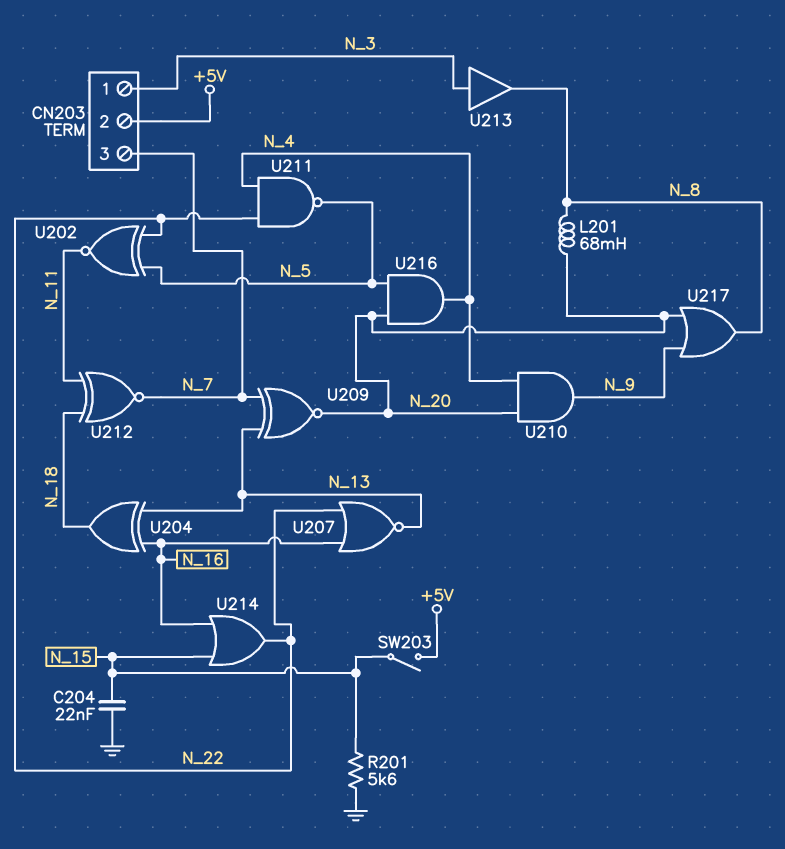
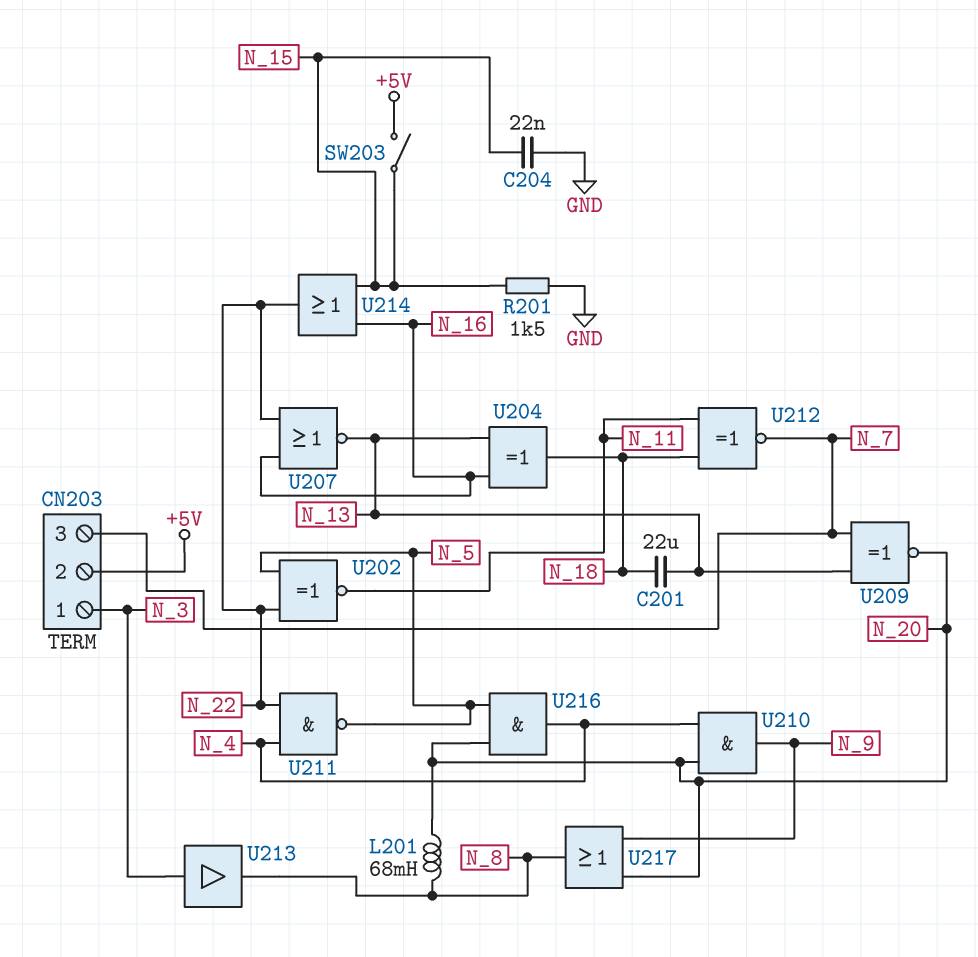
C201: none -> 22uF (N_13, N_18)
R201: 5.6k (GND, N_15) -> 1.5k (GND, N_15)

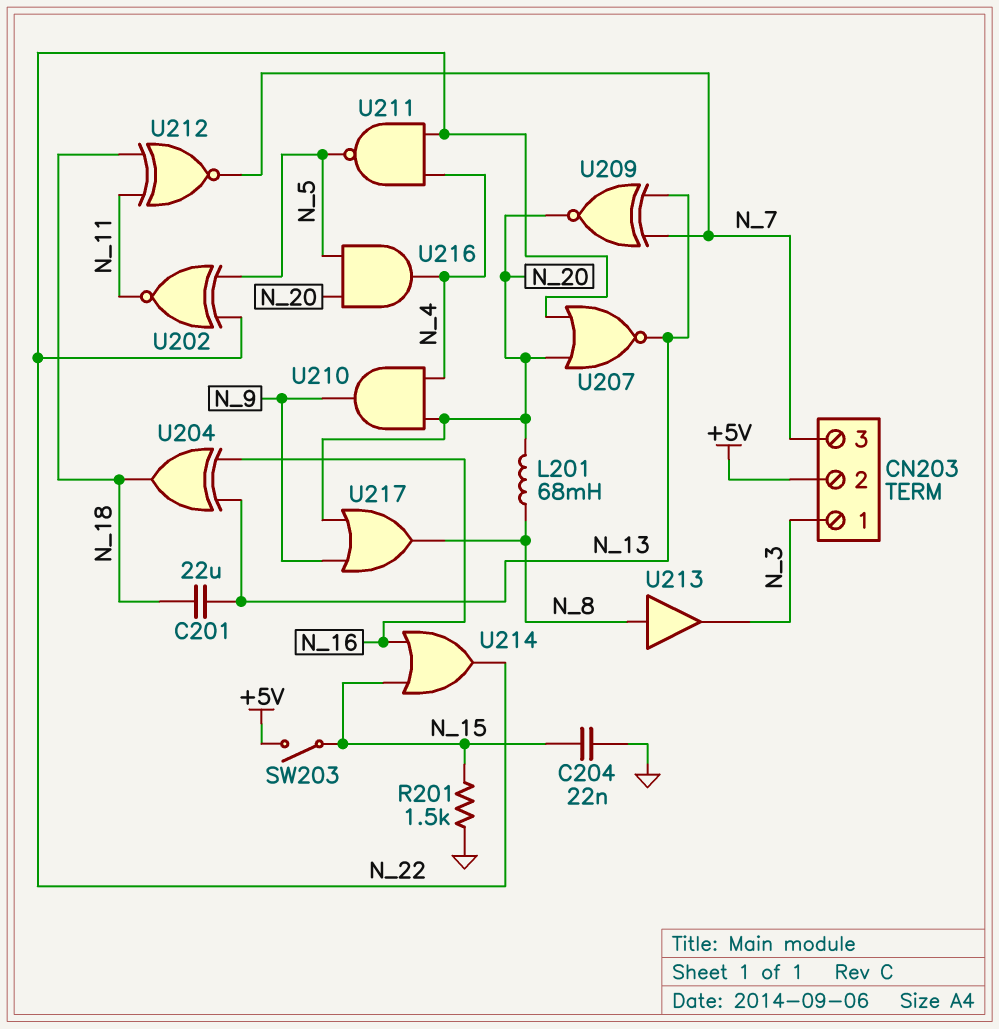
U207: NOR (in N_16, in N_22, out N_13) -> NOR (in N_20, in N_22, out N_13)
U213: buffer (in N_3, out N_8) -> buffer (in N_8, out N_3)

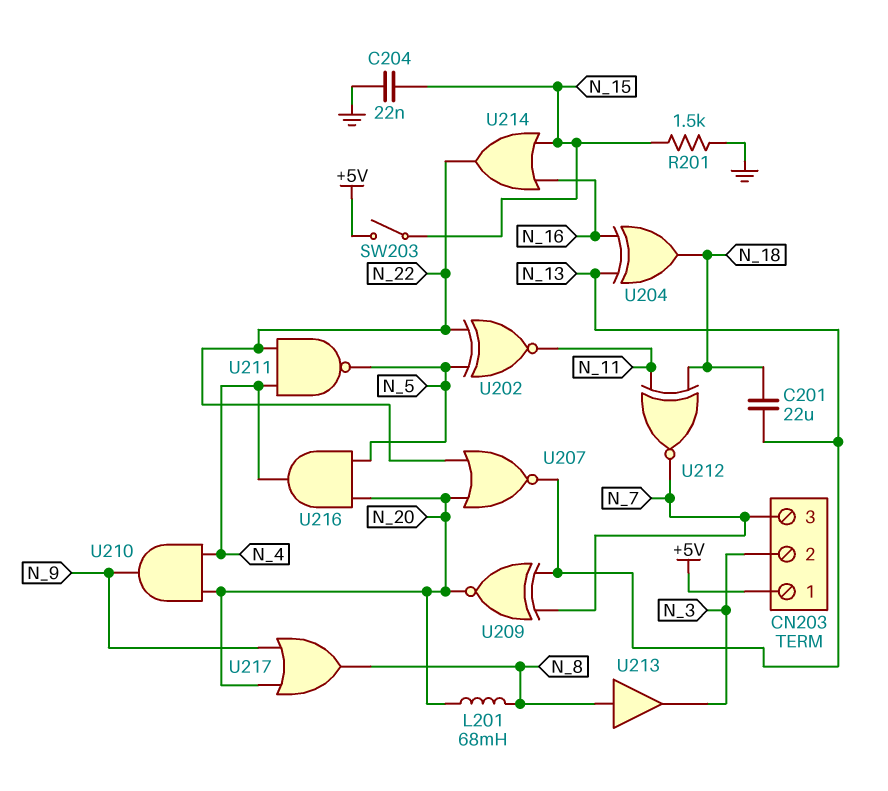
CN203 pin 1: N_3 -> +5V
CN203 pin 2: +5V -> N_3

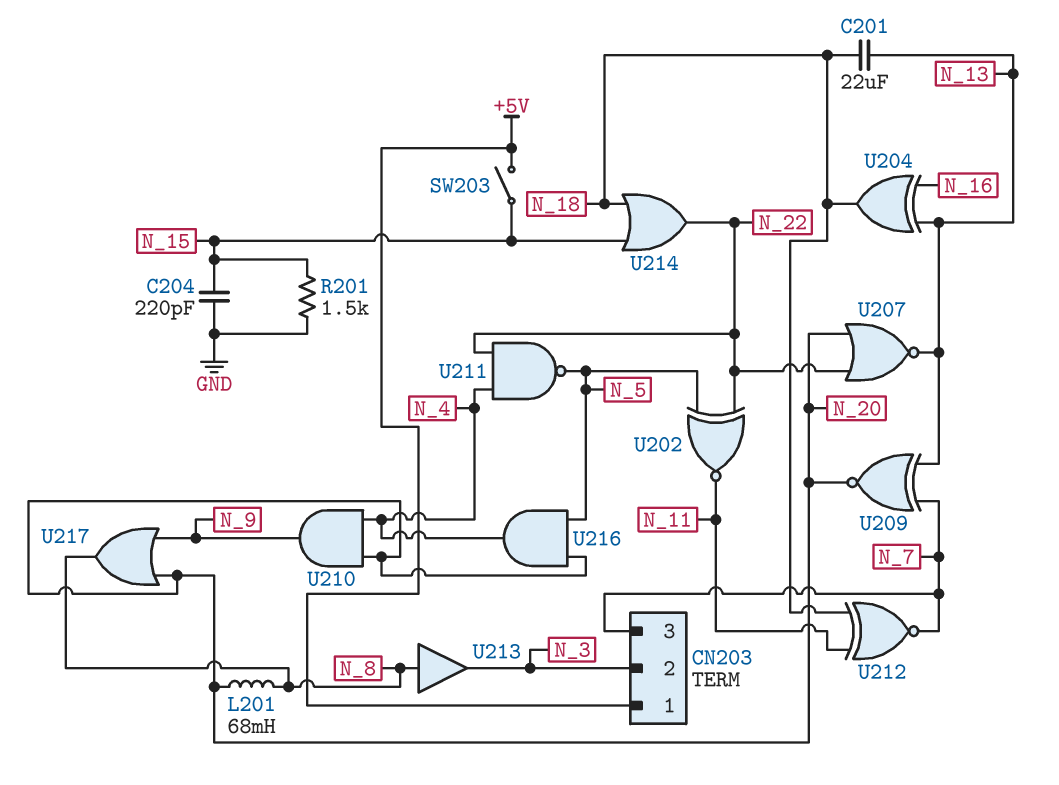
C204: 22nF (GND, N_15) -> 220pF (GND, N_15)
U214: OR (in N_15, in N_16, out N_22) -> OR (in N_15, in N_18, out N_22)

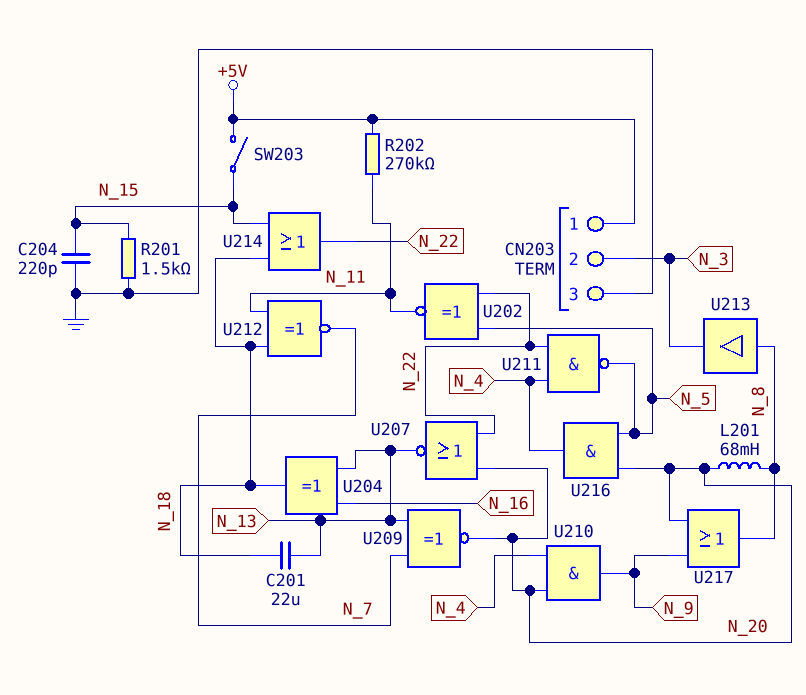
CN203 pin 3: N_7 -> GND
R202: none -> 270k (+5V, N_11)

